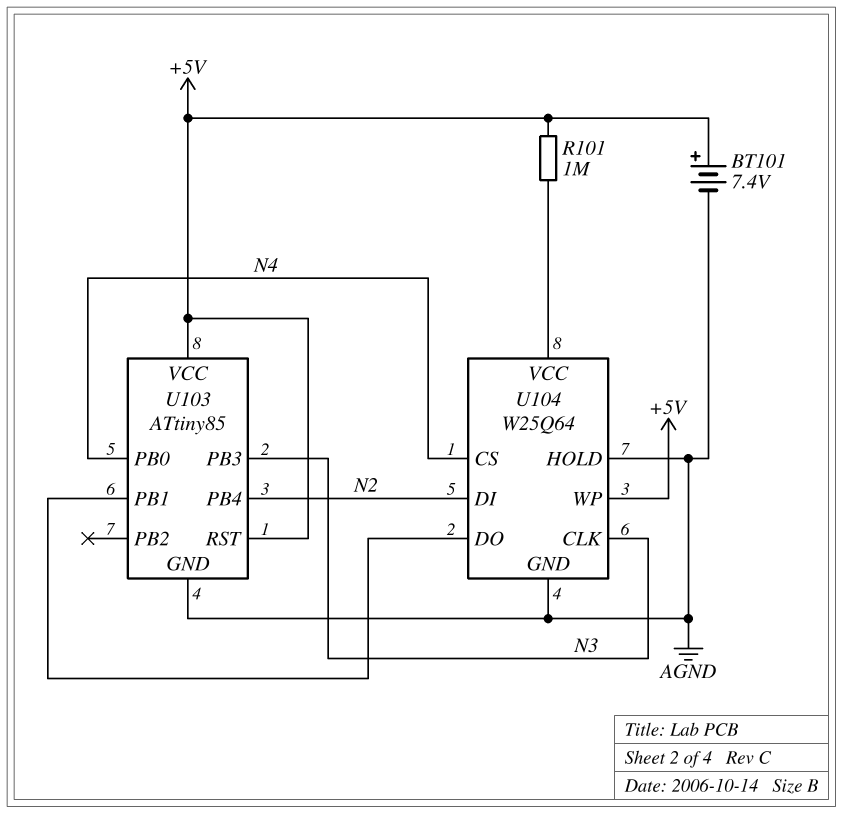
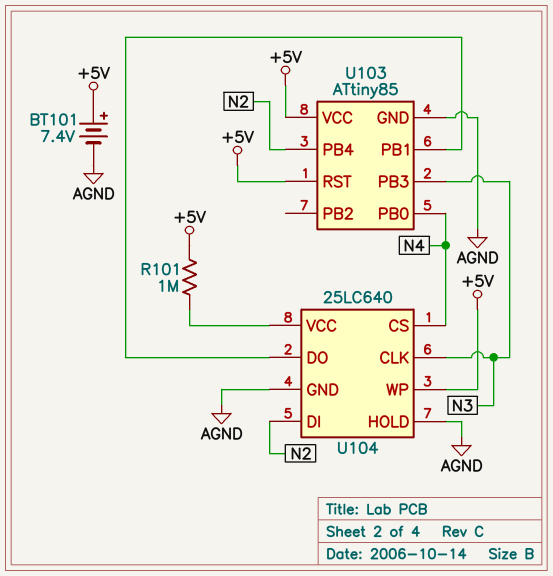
U104: W25Q64 -> 25LC640

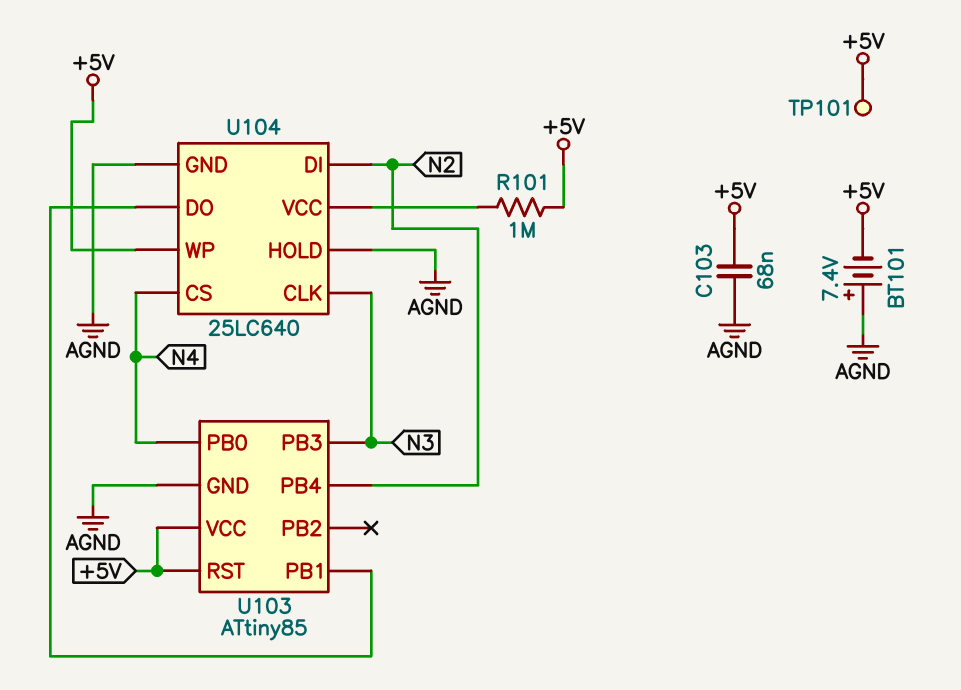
BT101: 7.4V (plus +5V, minus AGND) -> 7.4V (plus AGND, minus +5V)
C103: none -> 68nF (+5V, AGND)
TP101: none -> test point (+5V)

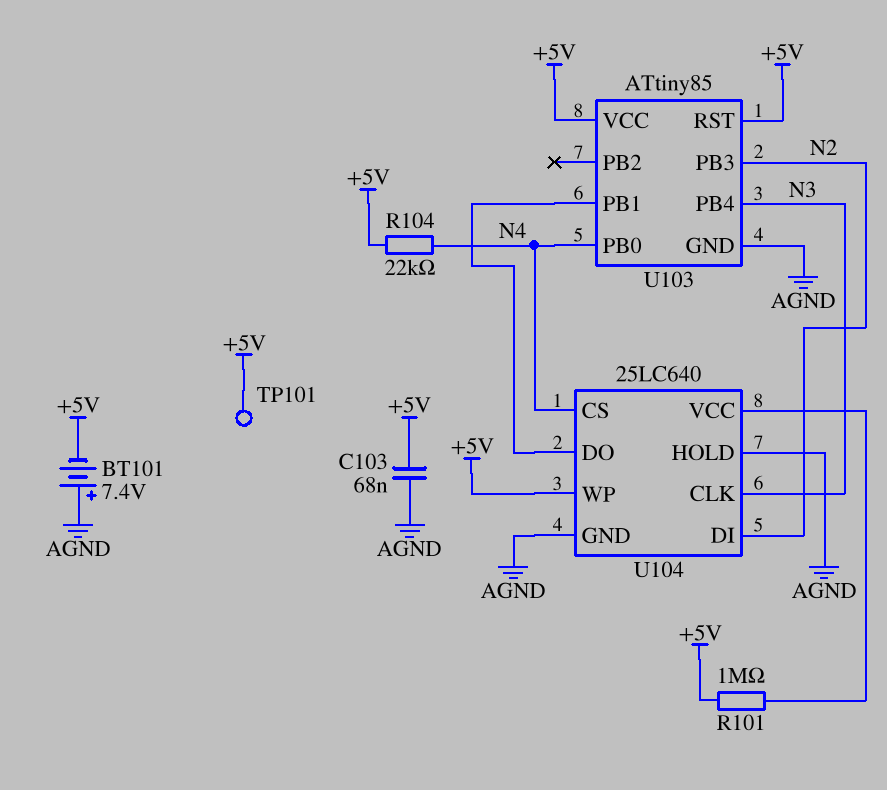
R104: none -> 22k (+5V, N4)
U103 pin PB3: N3 -> N2
U103 pin PB4: N2 -> N3

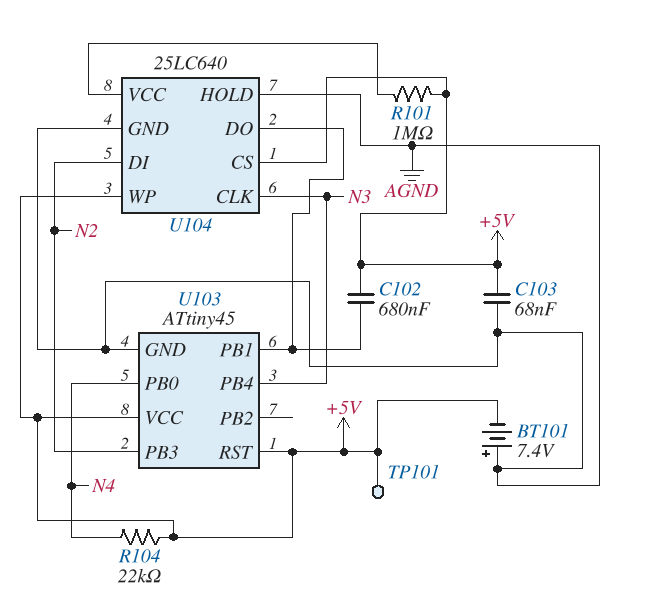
C102: none -> 680nF (+5V, U103/PB1)
U103: ATtiny85 -> ATtiny45
U104 pin CS: N4 -> +5V

